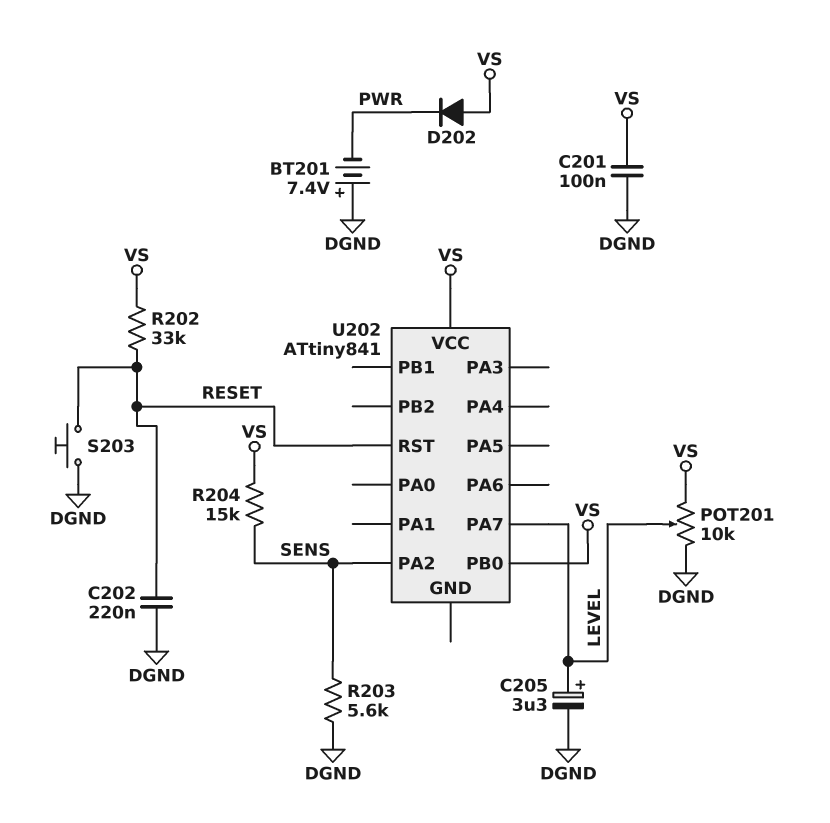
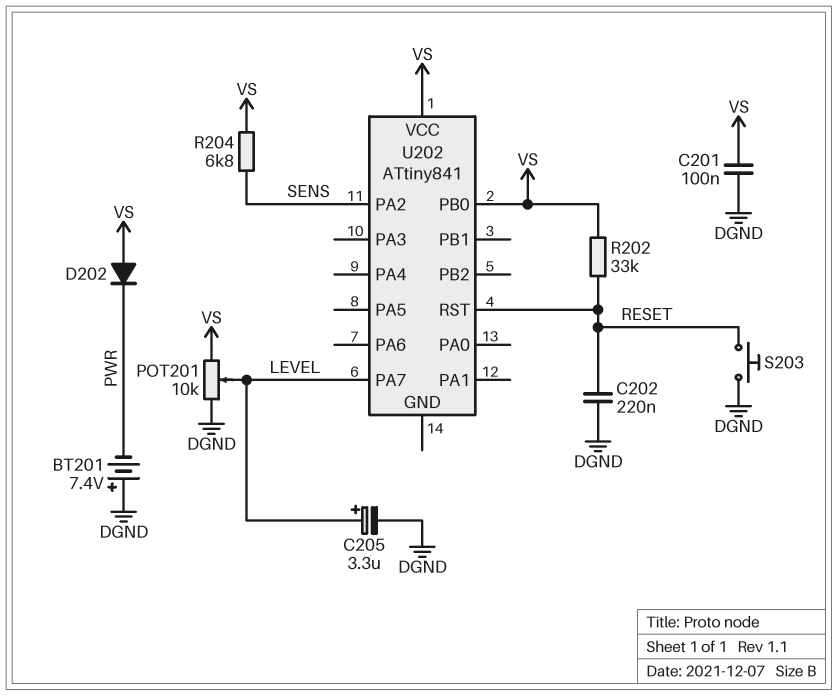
R203: 5.6k (DGND, SENS) -> none
R204: 15k (SENS, VS) -> 6.8k (SENS, VS)

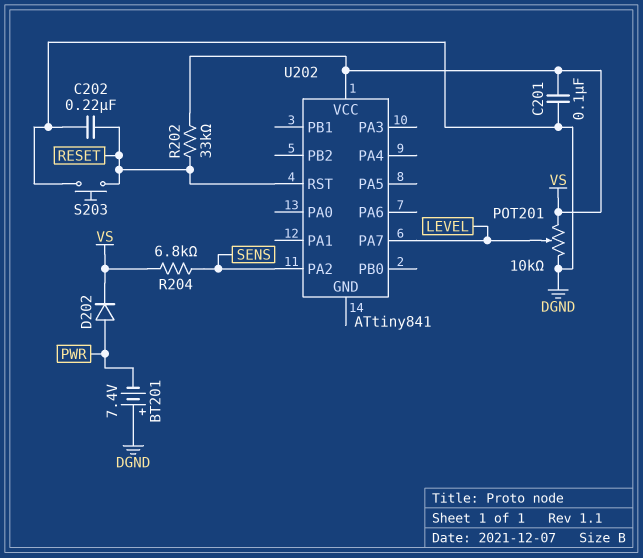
C205: 3.3uF (plus LEVEL, minus DGND) -> none
D202: diode (A VS, K PWR) -> diode (A PWR, K VS)
U202 pin PB0: VS -> none

